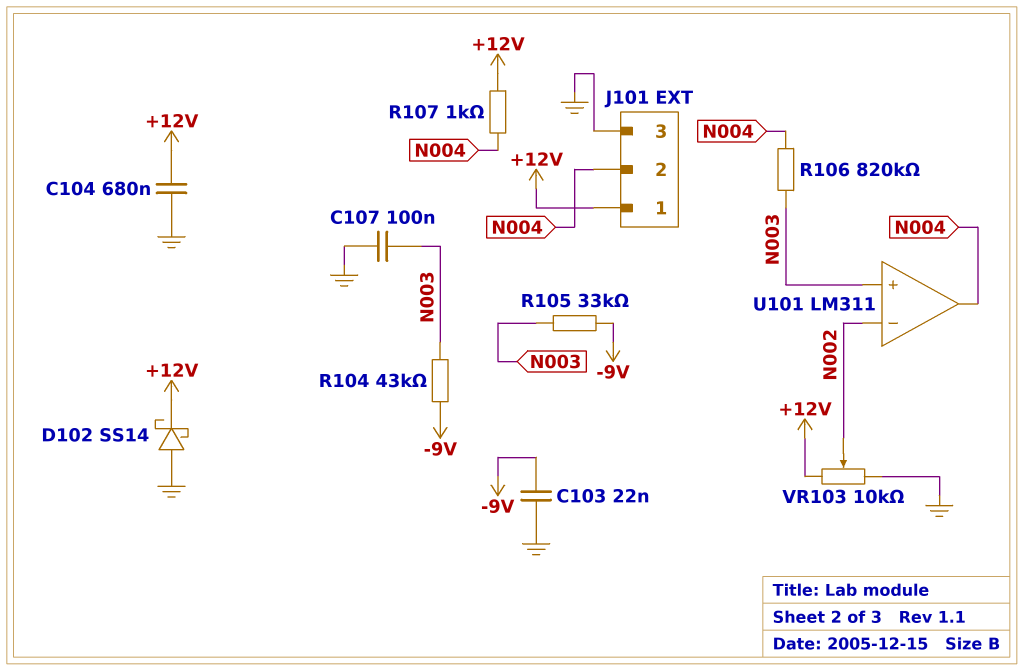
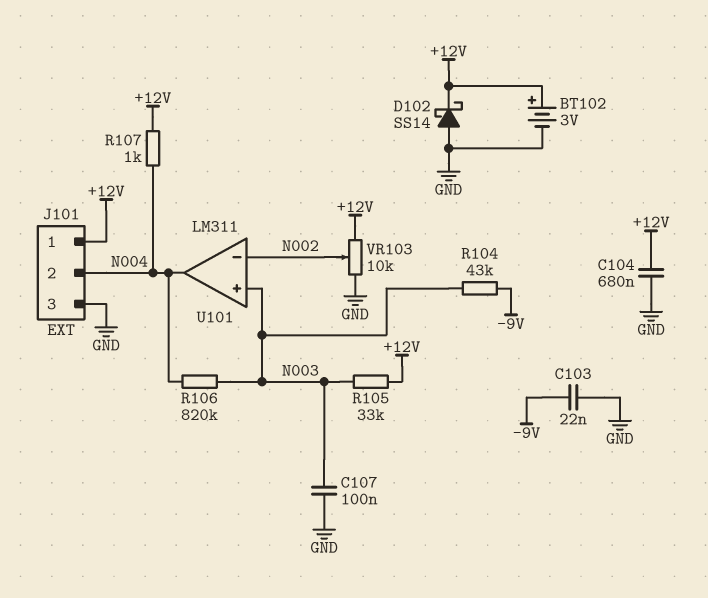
BT102: none -> 3V (plus +12V, minus GND)
R105: 33k (-9V, N003) -> 33k (+12V, N003)

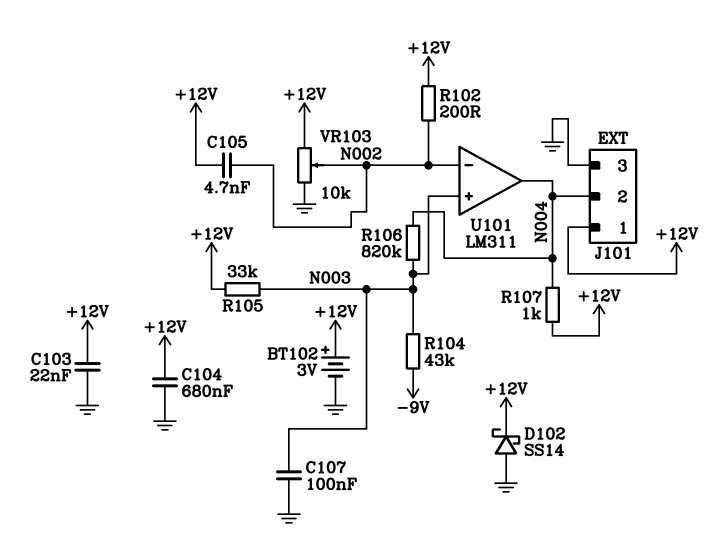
C103: 22nF (-9V, GND) -> 22nF (+12V, GND)
C105: none -> 4.7nF (+12V, N002)
R102: none -> 200 (+12V, N002)

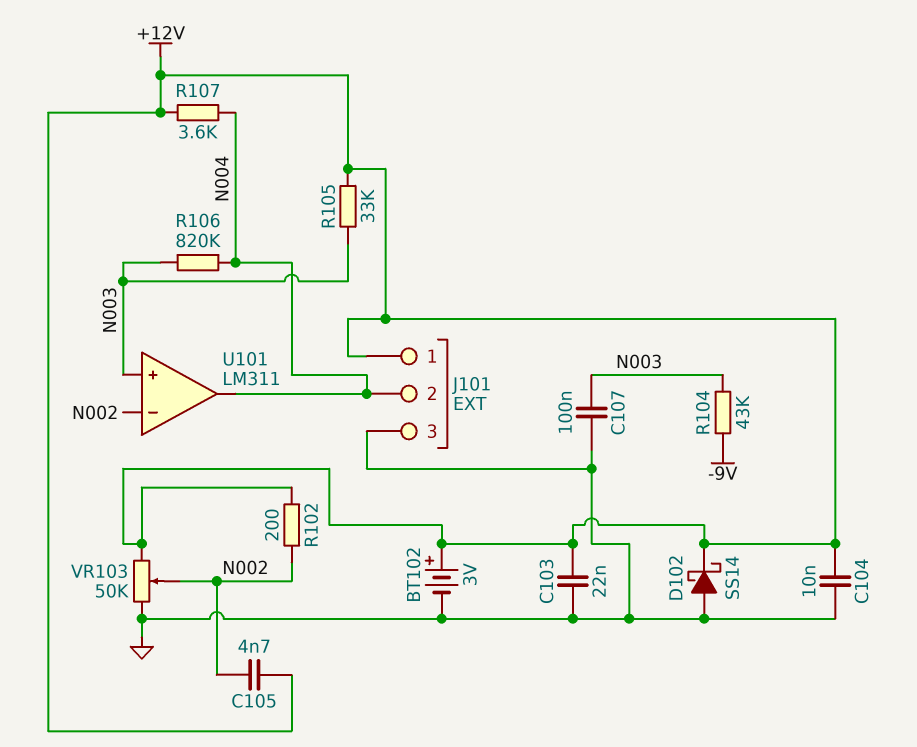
C104: 680nF (+12V, GND) -> 10nF (+12V, GND)
R107: 1k (+12V, N004) -> 3.6k (+12V, N004)
VR103: 10k (+12V, GND, wiper N002) -> 50k (+12V, GND, wiper N002)

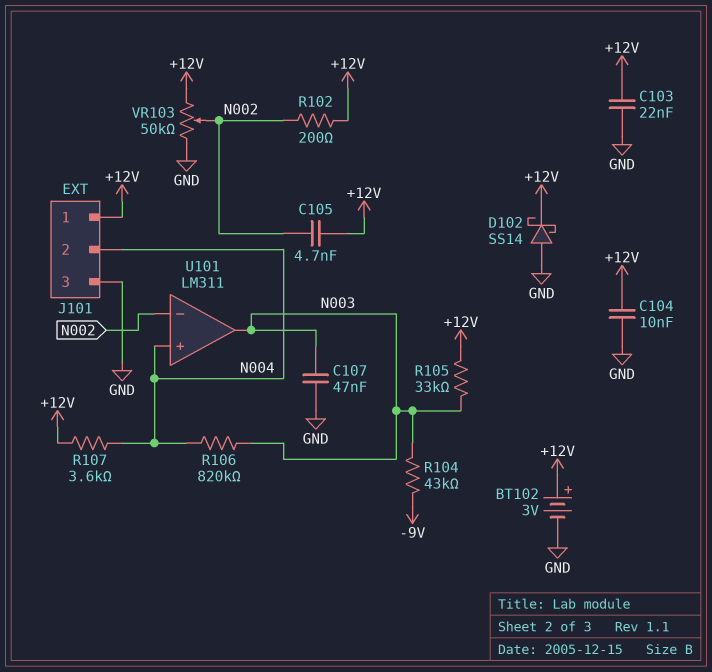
C107: 100nF (GND, N003) -> 47nF (GND, N003)
U101 pin in+: N003 -> N004
U101 pin out: N004 -> N003

